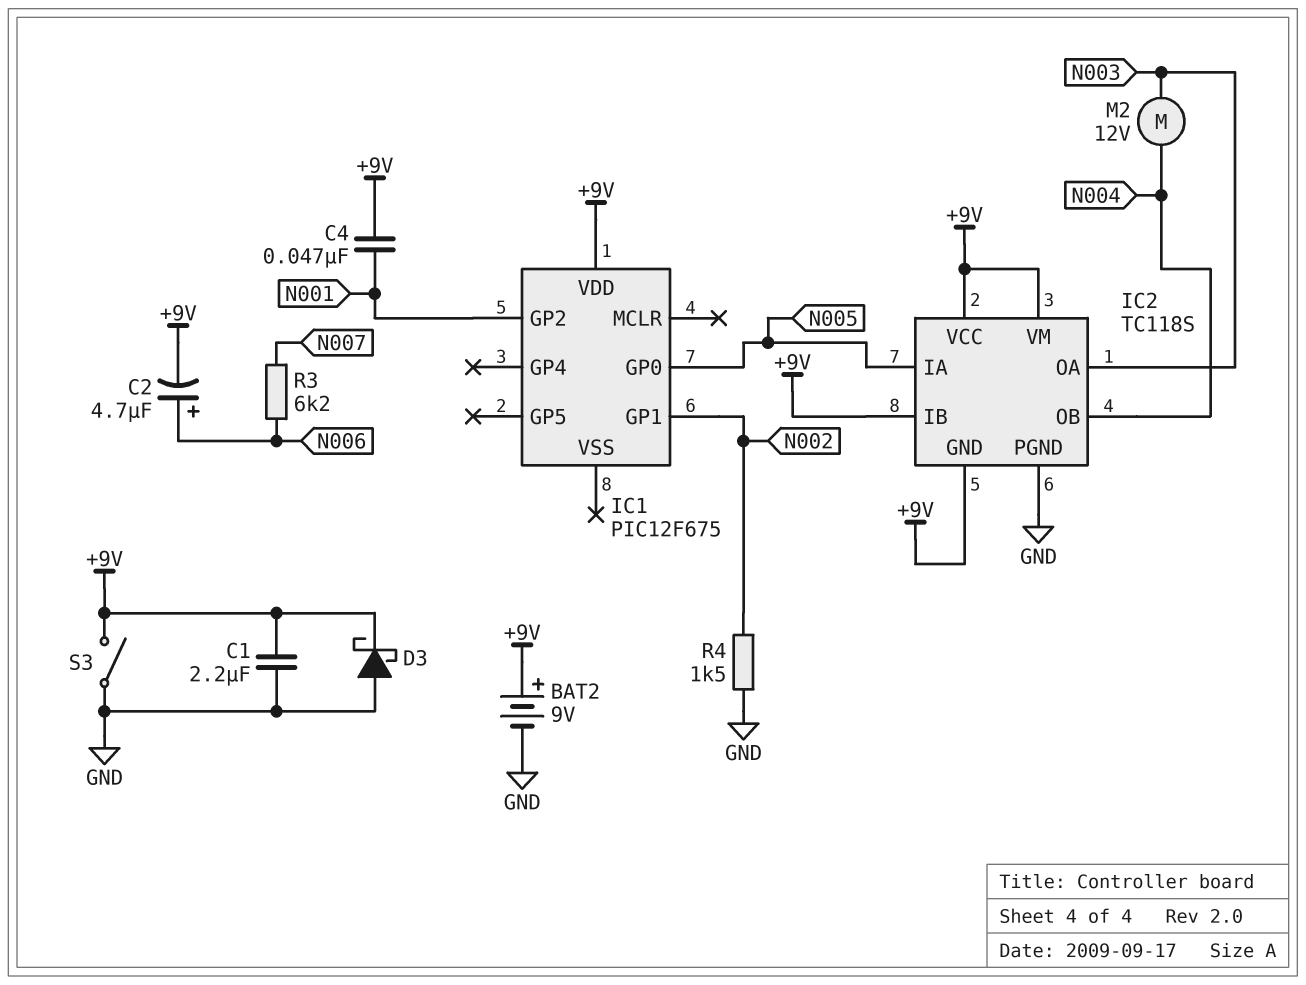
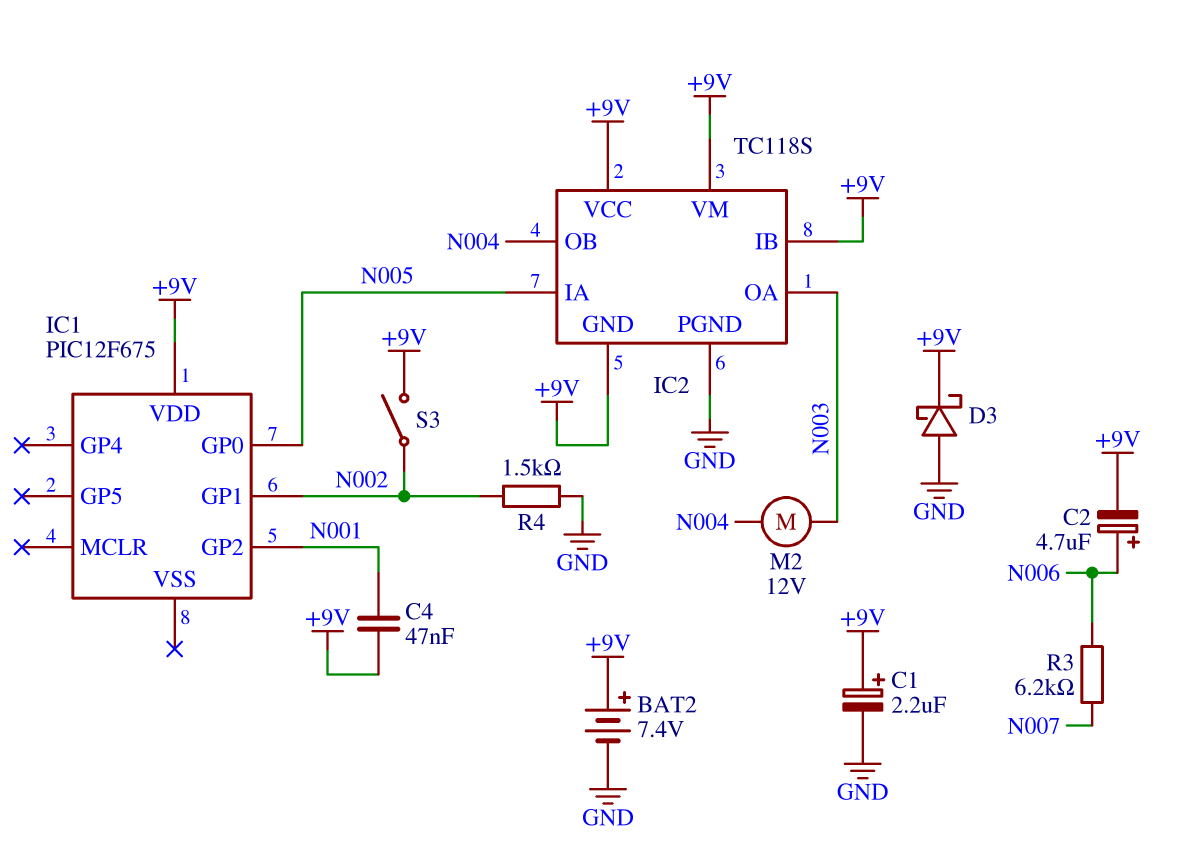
BAT2: 9V (plus +9V, minus GND) -> 7.4V (plus +9V, minus GND)
C1: 2.2uF (+9V, GND) -> 2.2uF (plus +9V, minus GND)
S3: switch (+9V, GND) -> switch (+9V, N002)

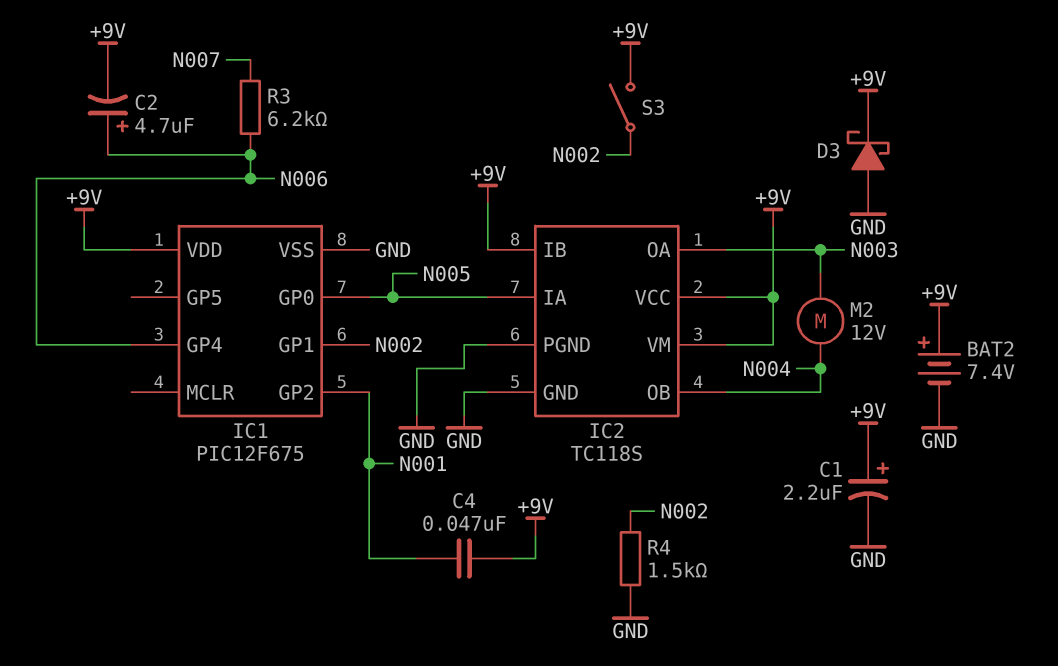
IC1 pin GP4: none -> N006
IC1 pin VSS: none -> GND
IC2 pin GND: +9V -> GND

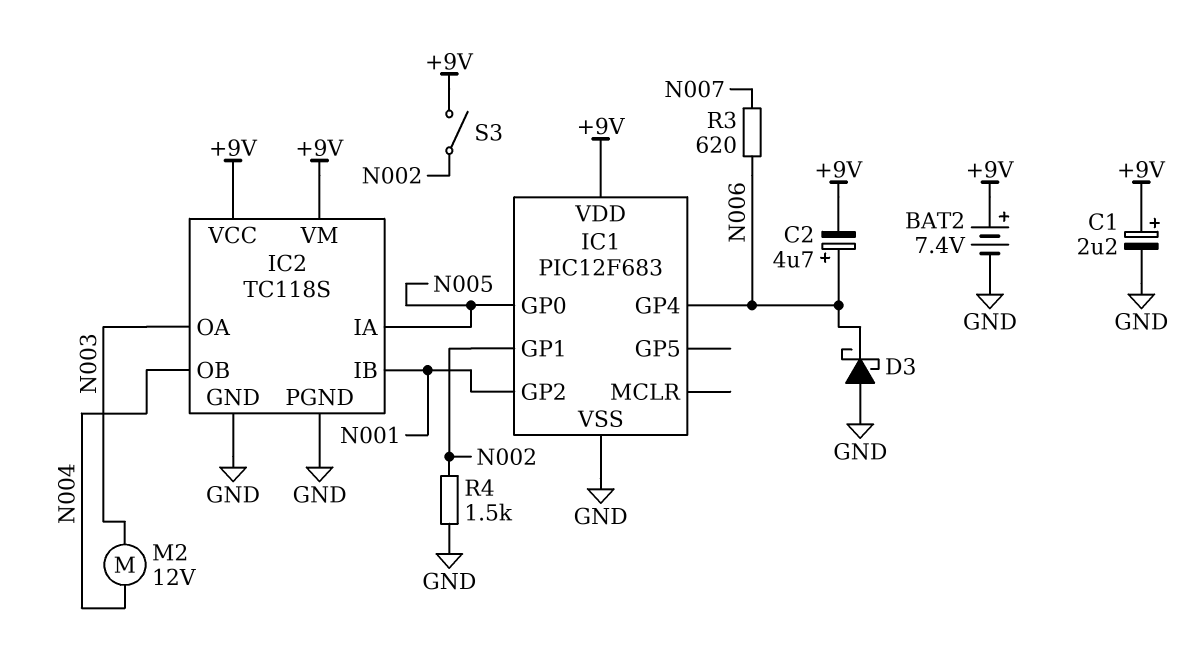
C4: 47nF (+9V, N001) -> none
D3: schottky (A GND, K +9V) -> schottky (A GND, K N006)
IC1: PIC12F675 -> PIC12F683
IC2 pin IB: +9V -> N001
R3: 6.2k (N006, N007) -> 620 (N006, N007)

